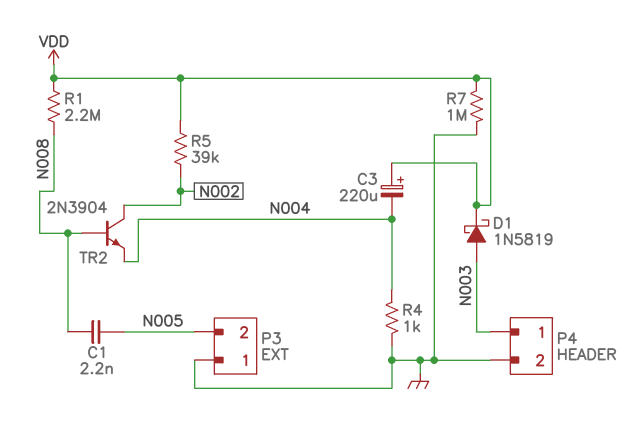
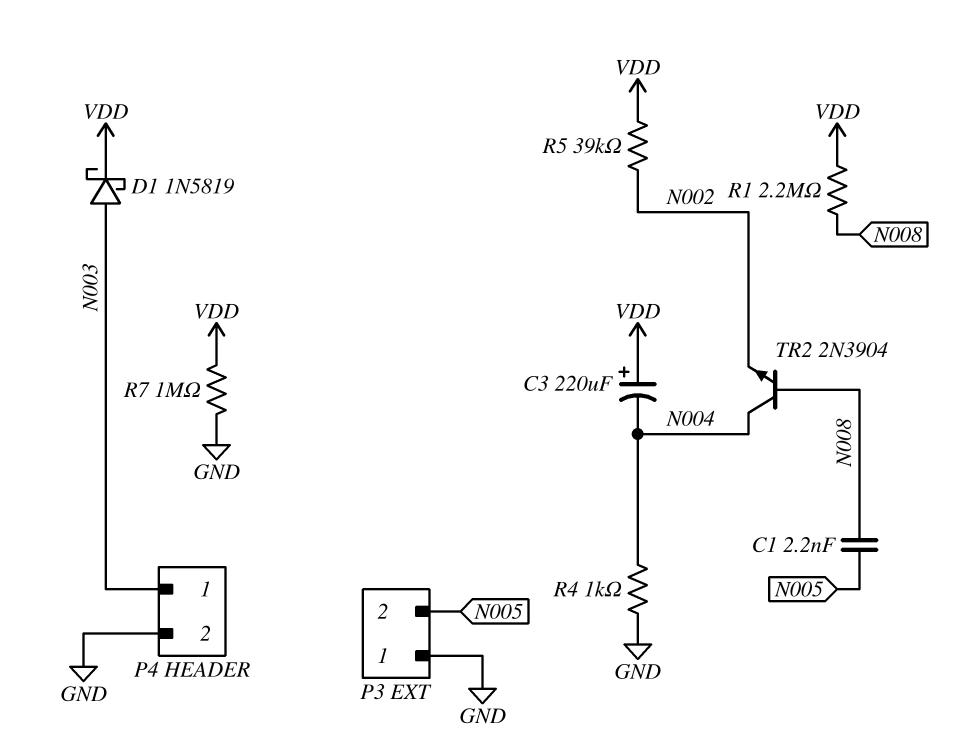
TR2: NPN 2N3904 (B N008, C N002, E N004) -> NPN 2N3904 (B N008, C N004, E N002)

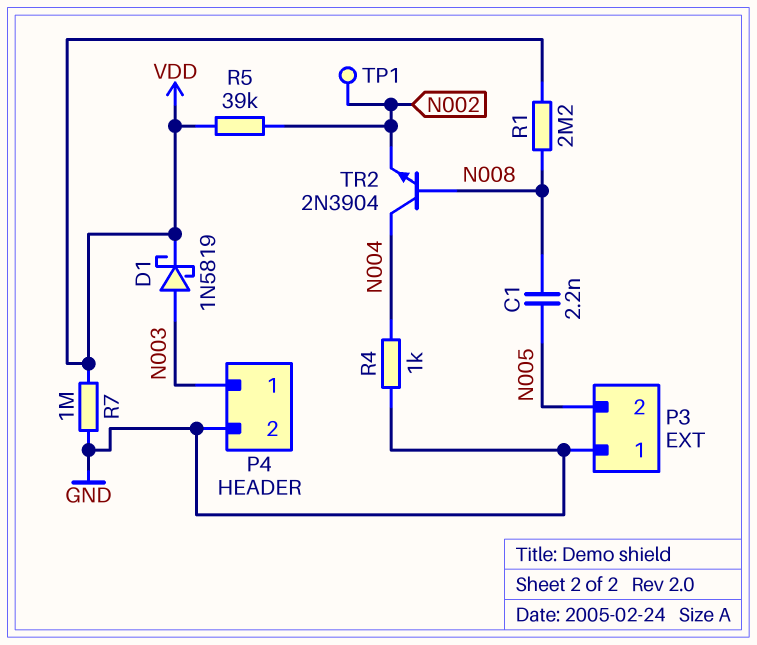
C3: 220uF (plus VDD, minus N004) -> none
TP1: none -> test point (N002)

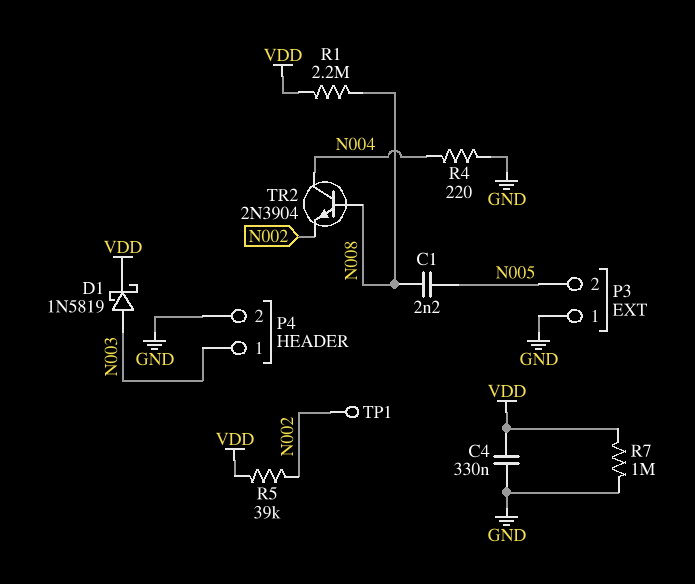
C4: none -> 330nF (GND, VDD)
R4: 1k (GND, N004) -> 220 (GND, N004)

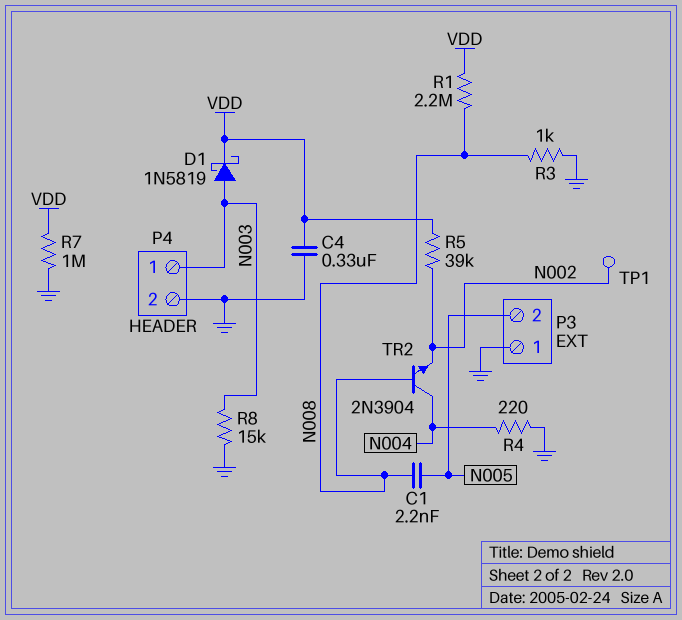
R3: none -> 1k (GND, N008)
R8: none -> 15k (GND, N003)

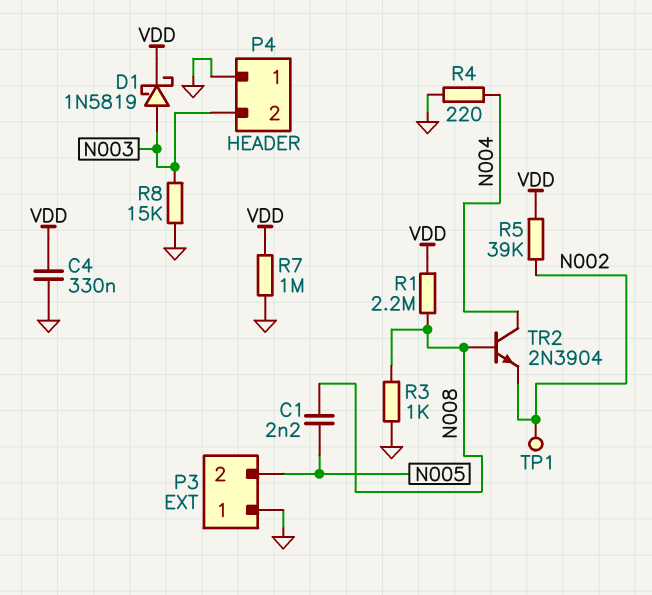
P4 pin 1: N003 -> GND
P4 pin 2: GND -> N003

